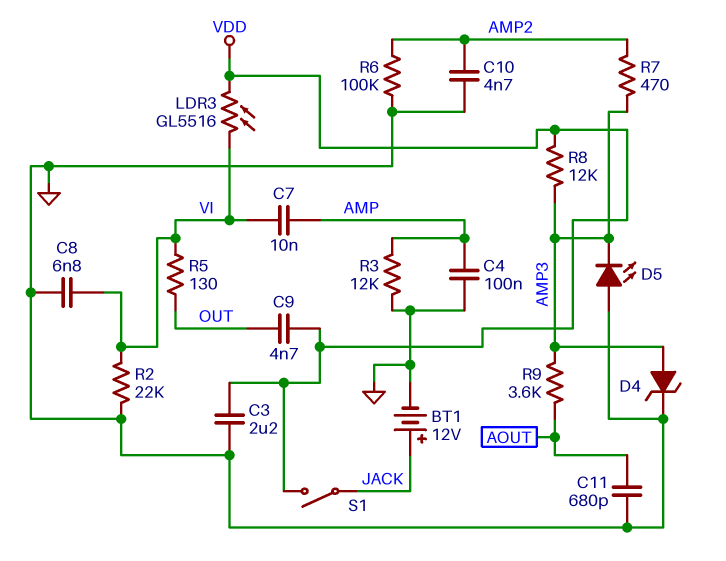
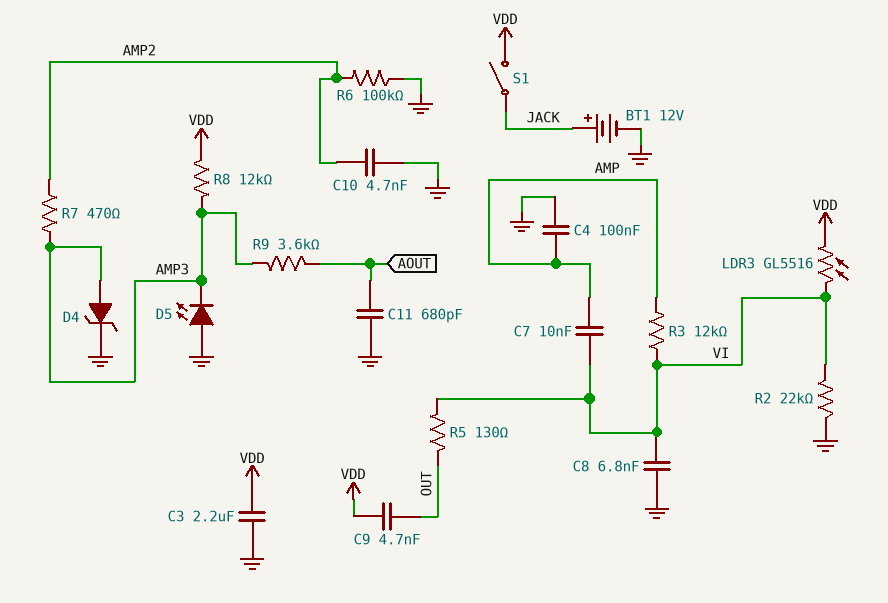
R3: 12k (AMP, GND) -> 12k (AMP, VI)

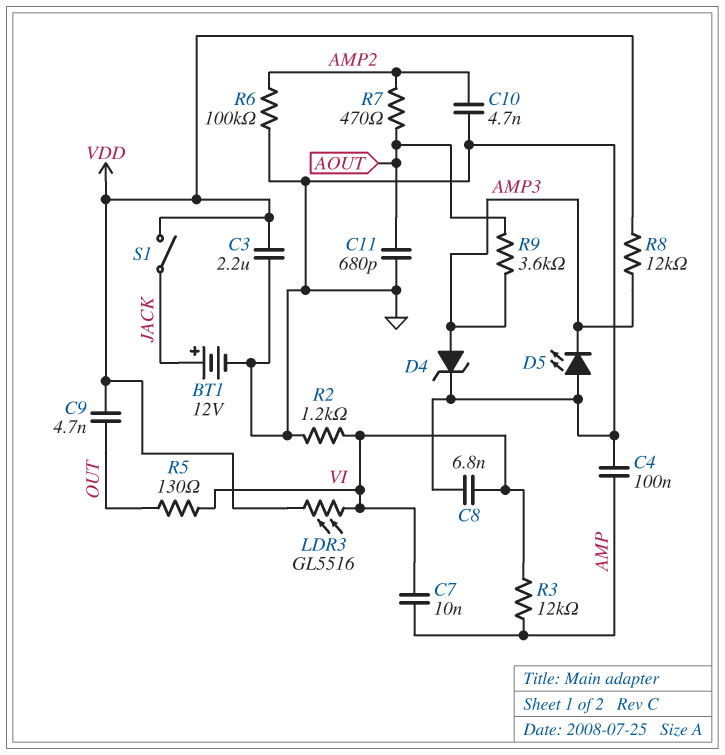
R2: 22k (GND, VI) -> 1.2k (GND, VI)
R7: 470 (AMP2, AMP3) -> 470 (AMP2, AOUT)

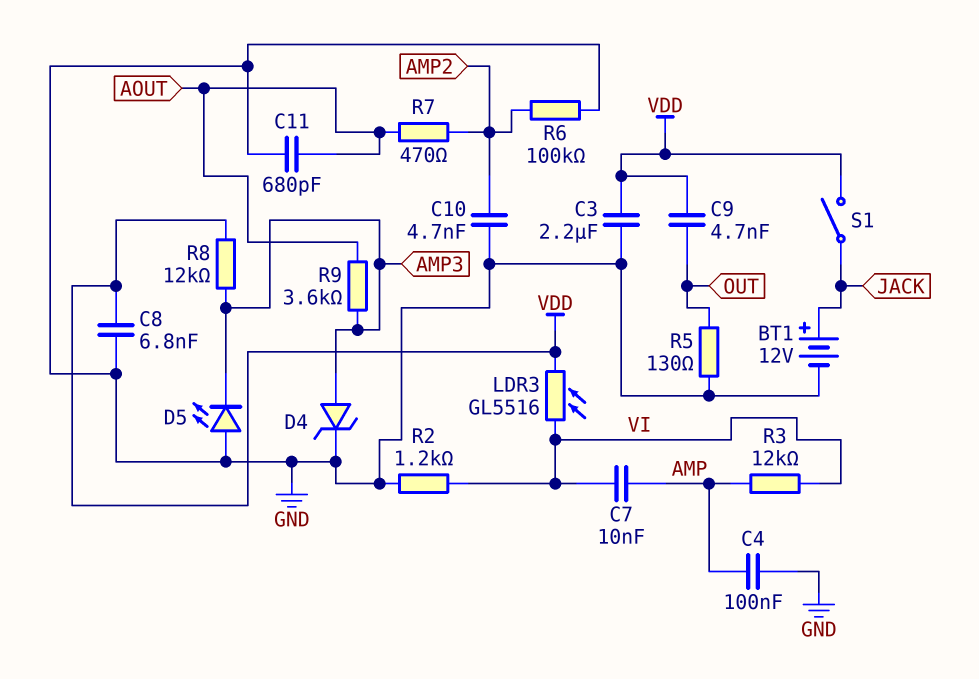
C8: 6.8nF (GND, VI) -> 6.8nF (GND, VDD)
R5: 130 (OUT, VI) -> 130 (GND, OUT)

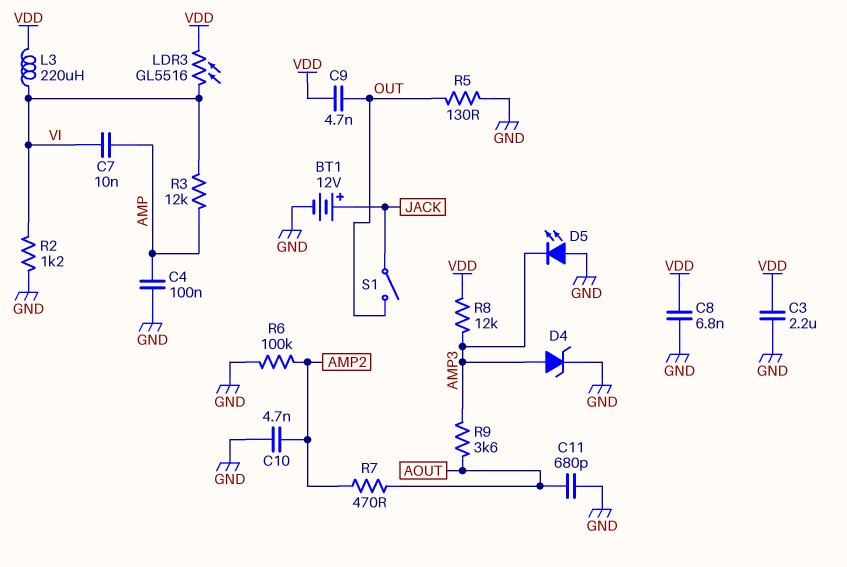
L3: none -> 220uH (VDD, VI)
S1: switch (JACK, VDD) -> switch (JACK, OUT)

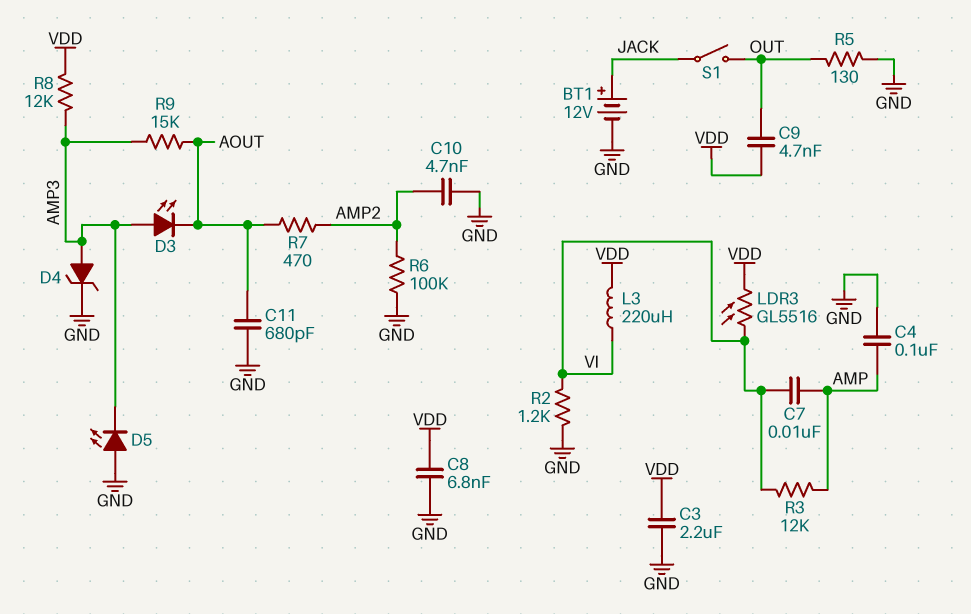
D3: none -> LED (A AMP3, K AOUT)
R9: 3.6k (AMP3, AOUT) -> 15k (AMP3, AOUT)

